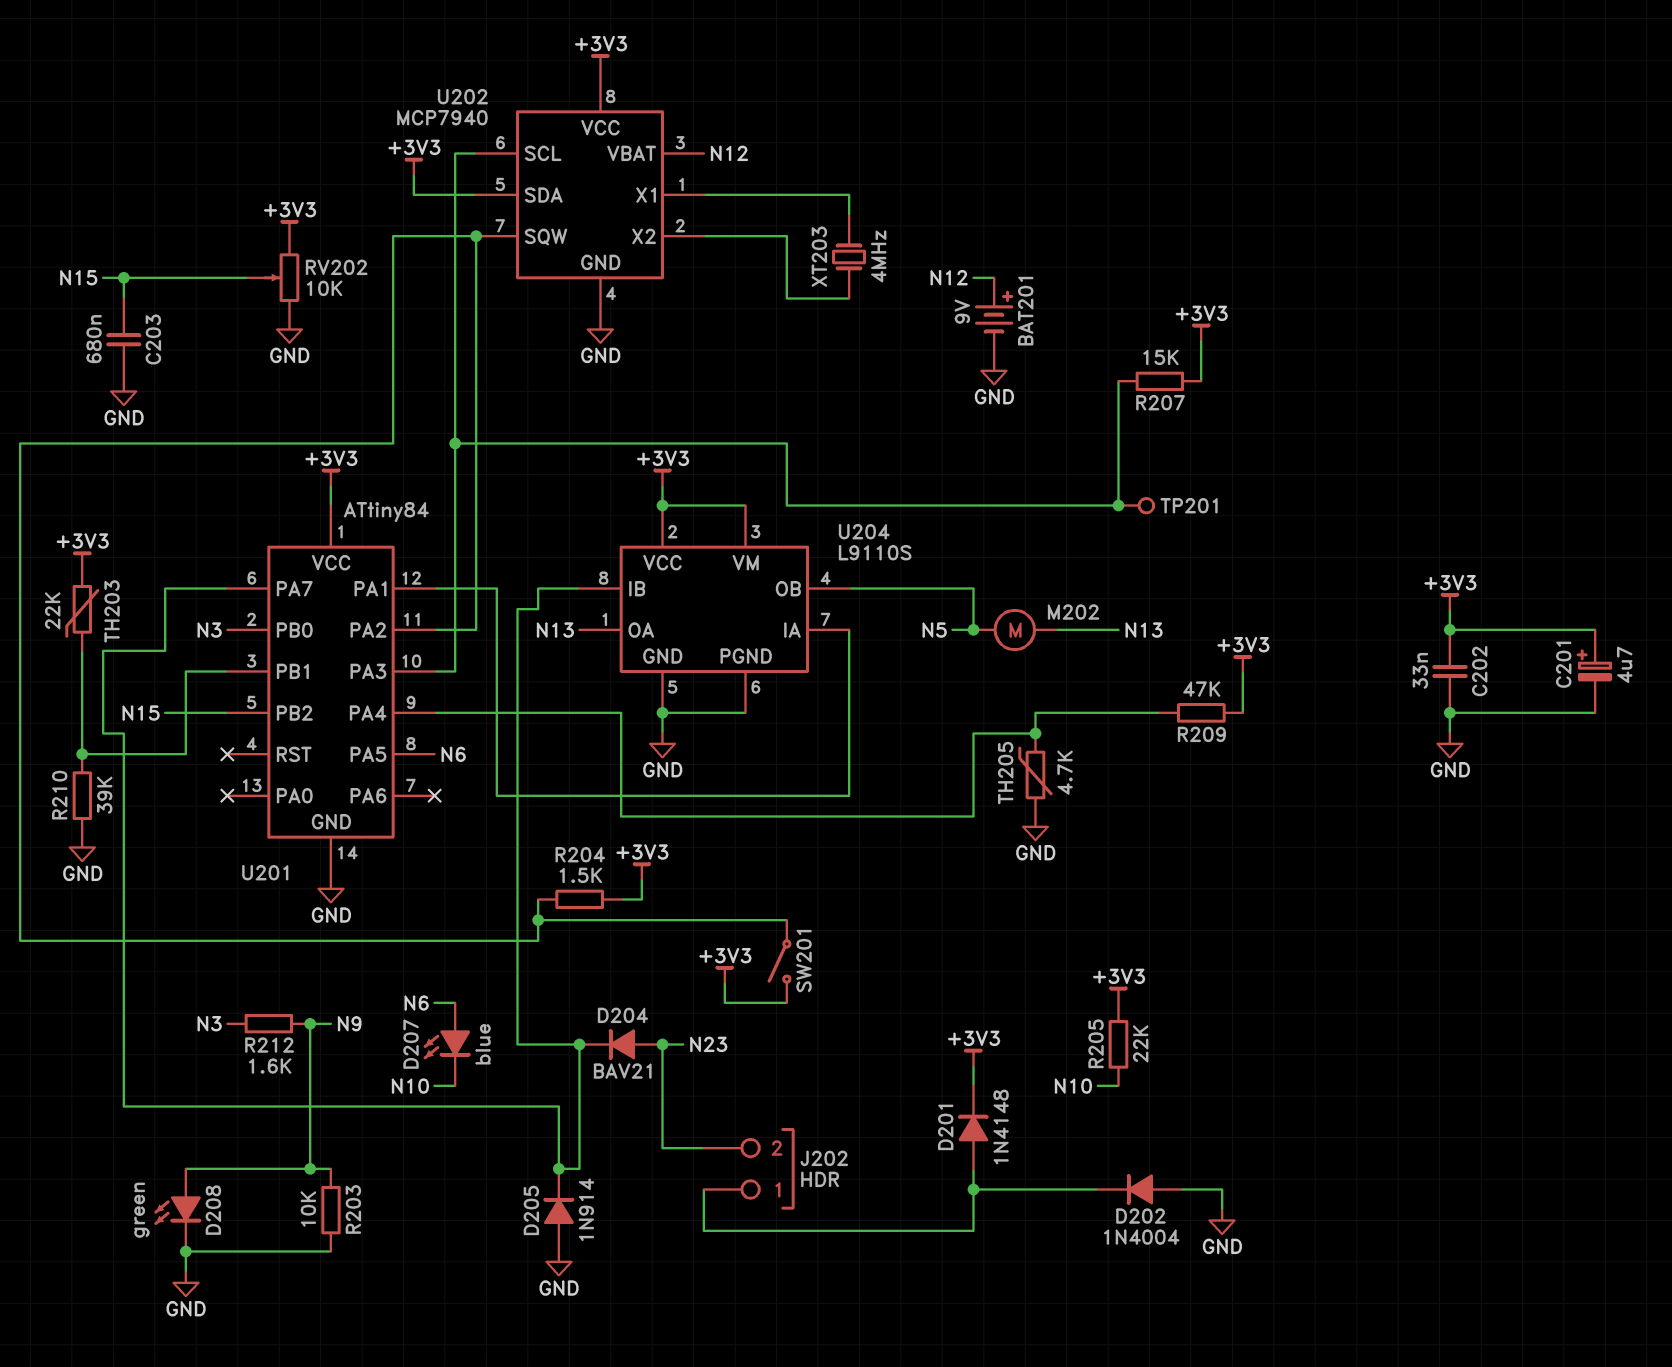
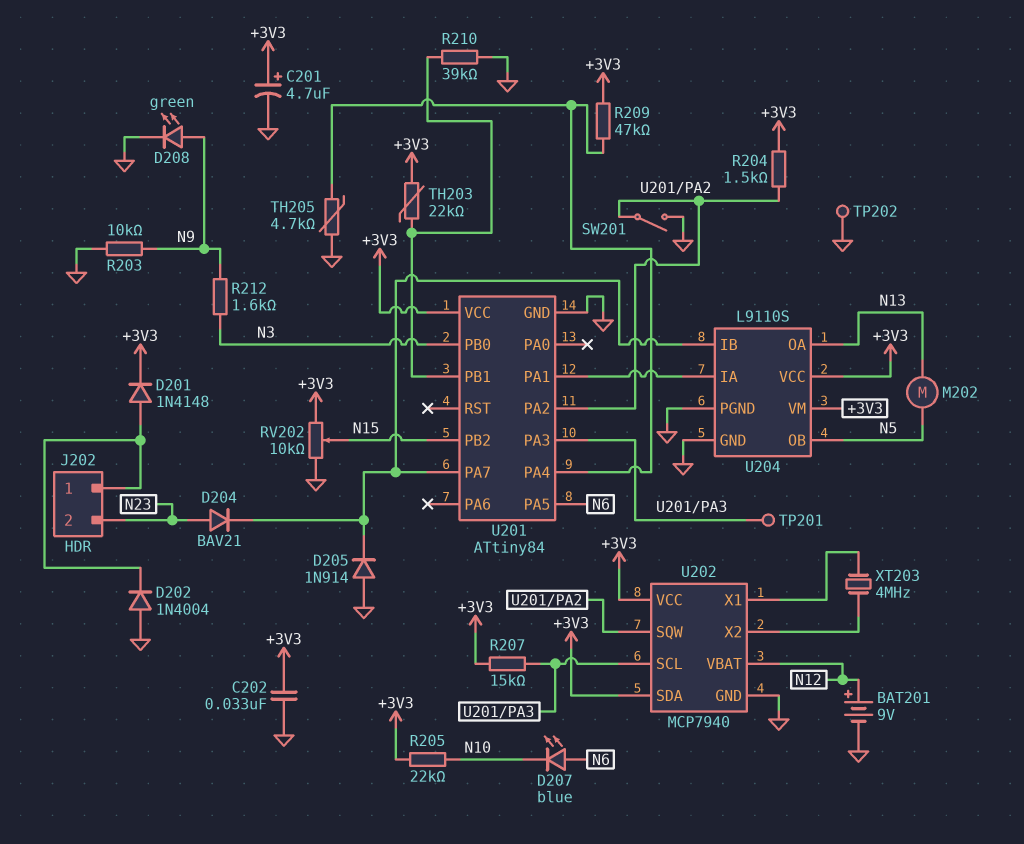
C203: 680nF (GND, N15) -> none
SW201: switch (+3V3, U201/PA2) -> switch (GND, U201/PA2)
TP202: none -> test point (GND)

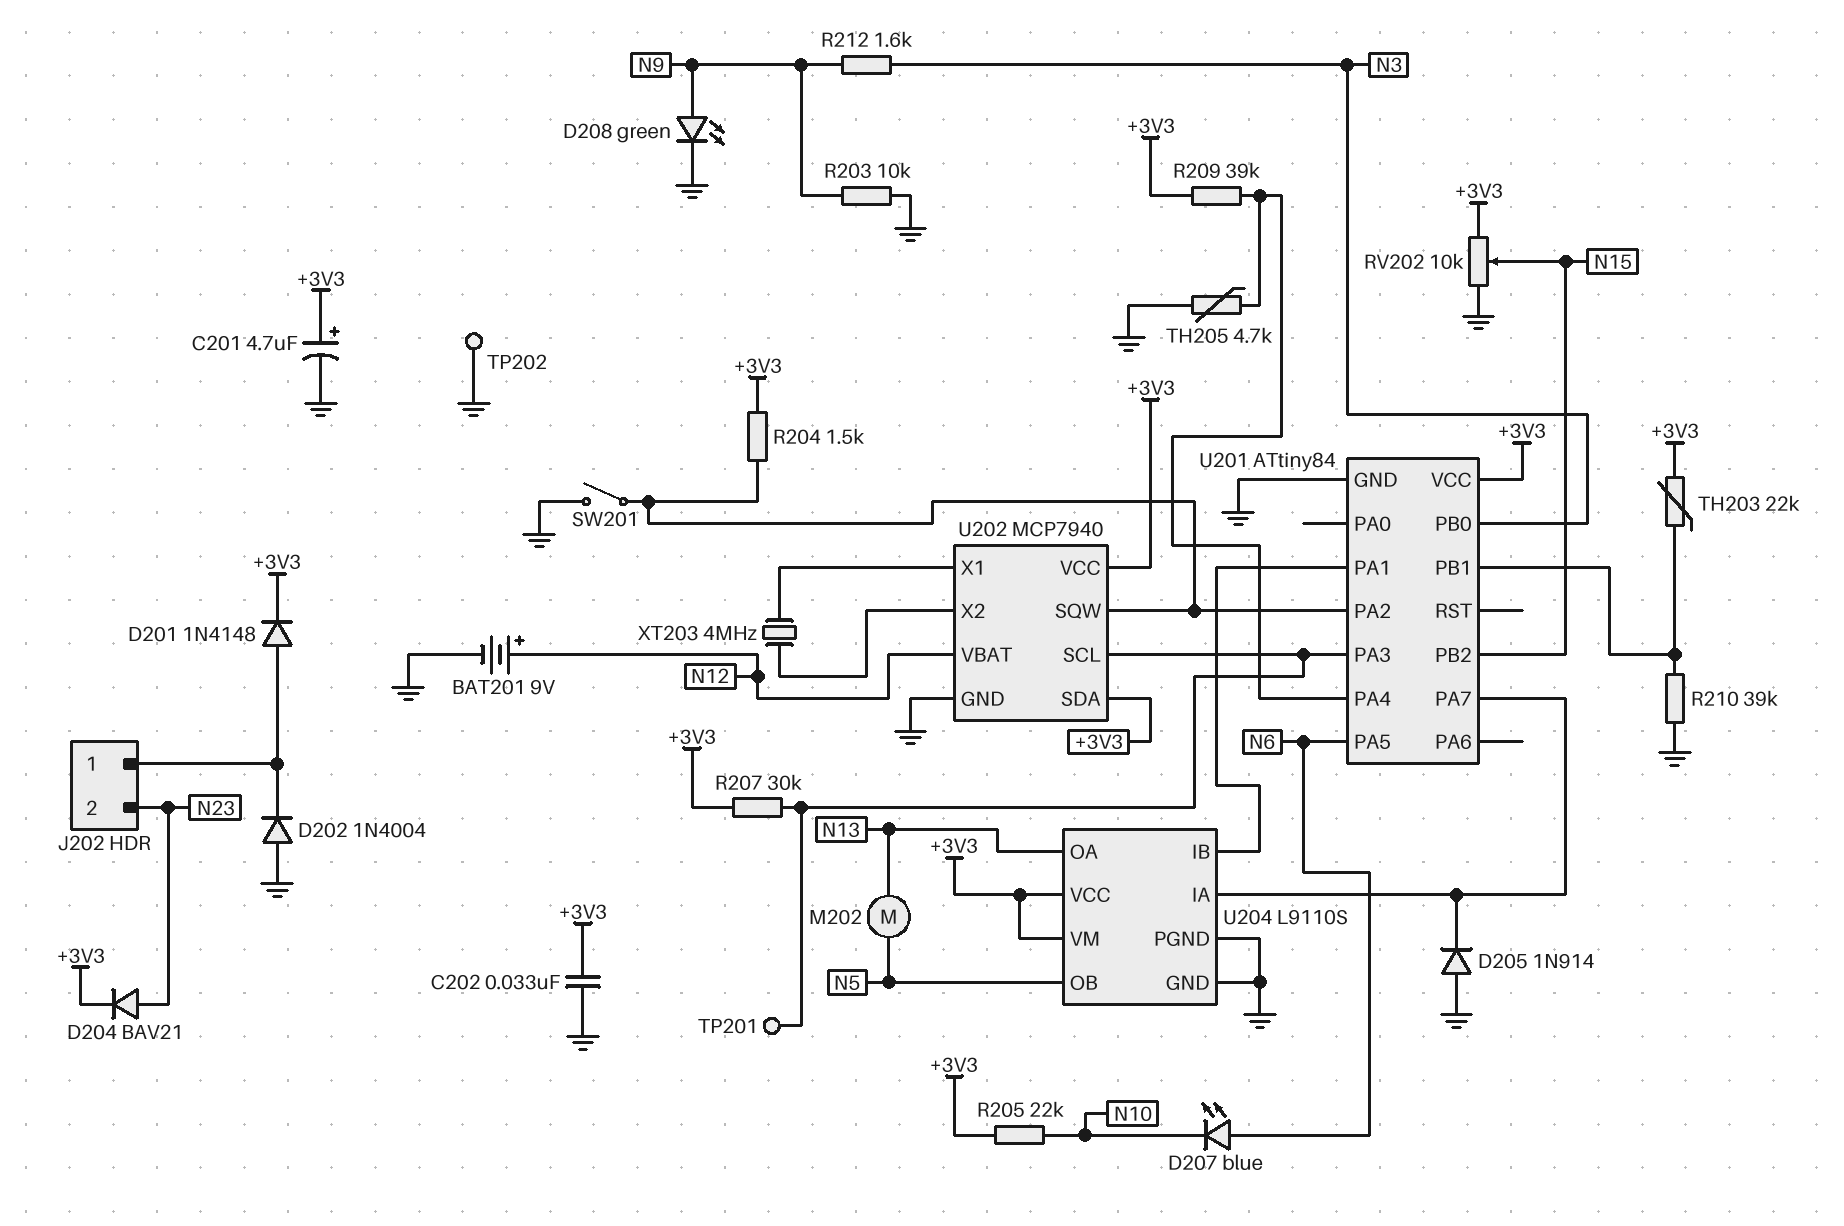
D204: diode BAV21 (A N23, K U201/PA7) -> diode BAV21 (A N23, K +3V3)
R207: 15k (+3V3, U201/PA3) -> 30k (+3V3, U201/PA3)
R209: 47k (+3V3, U201/PA4) -> 39k (+3V3, U201/PA4)
U204 pin IA: U201/PA1 -> U201/PA7
U204 pin IB: U201/PA7 -> U201/PA1

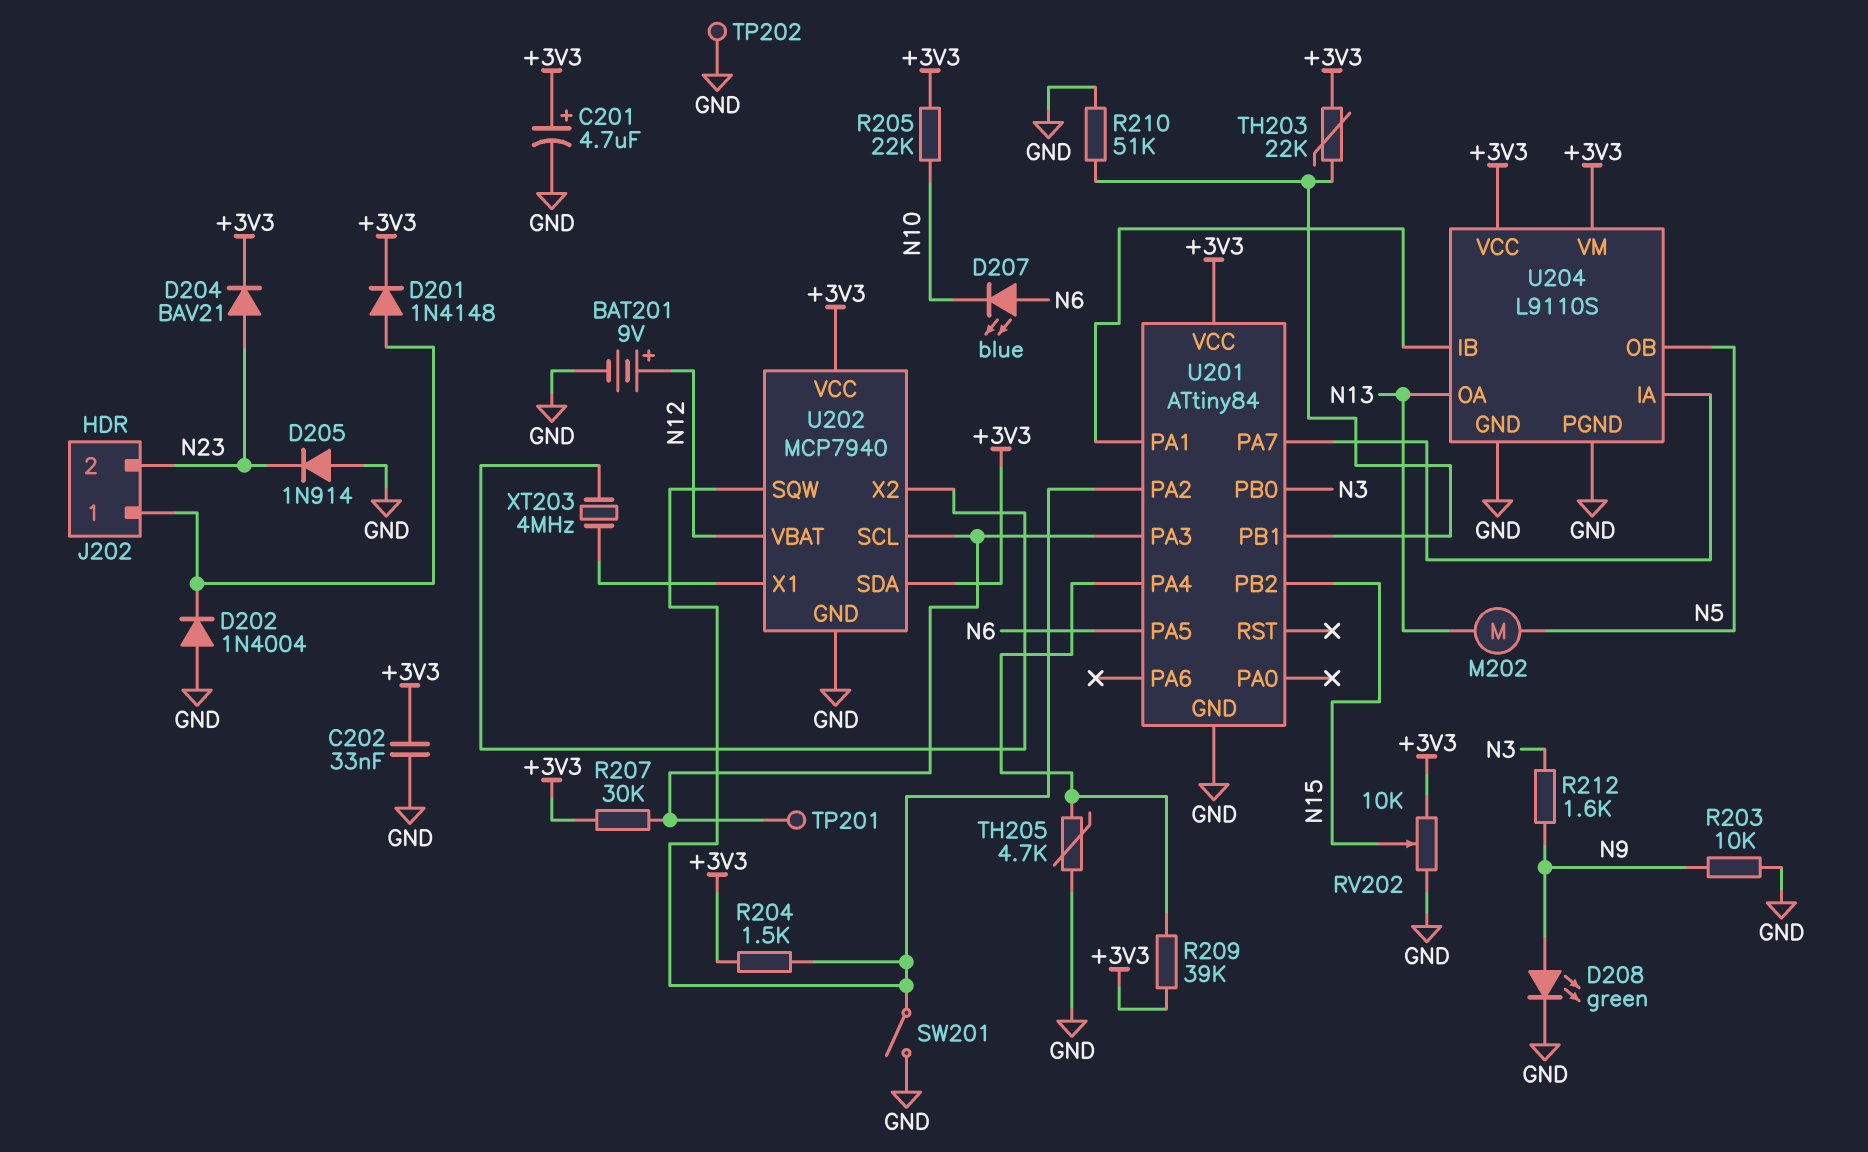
D205: diode 1N914 (A GND, K U201/PA7) -> diode 1N914 (A GND, K N23)
R210: 39k (GND, U201/PB1) -> 51k (GND, U201/PB1)

